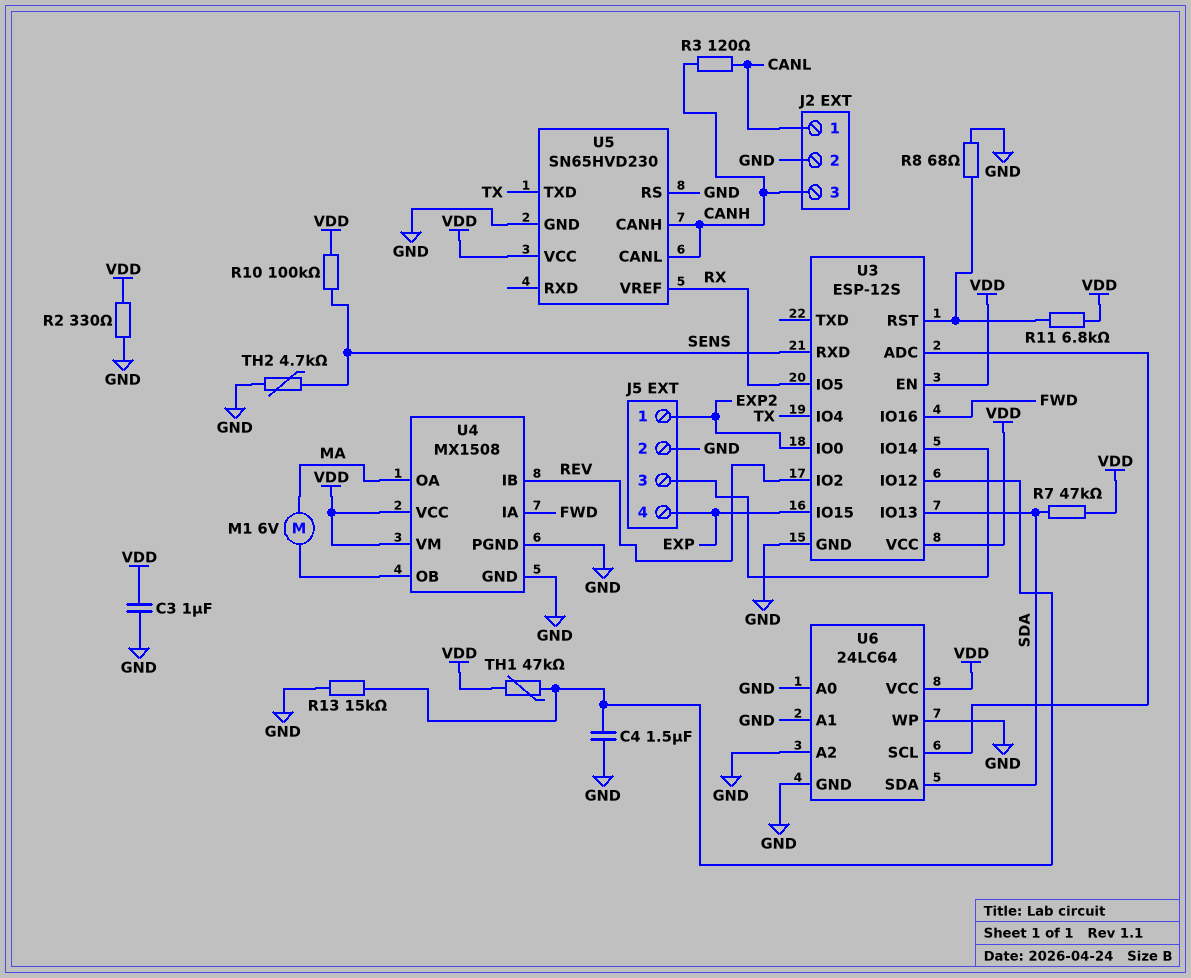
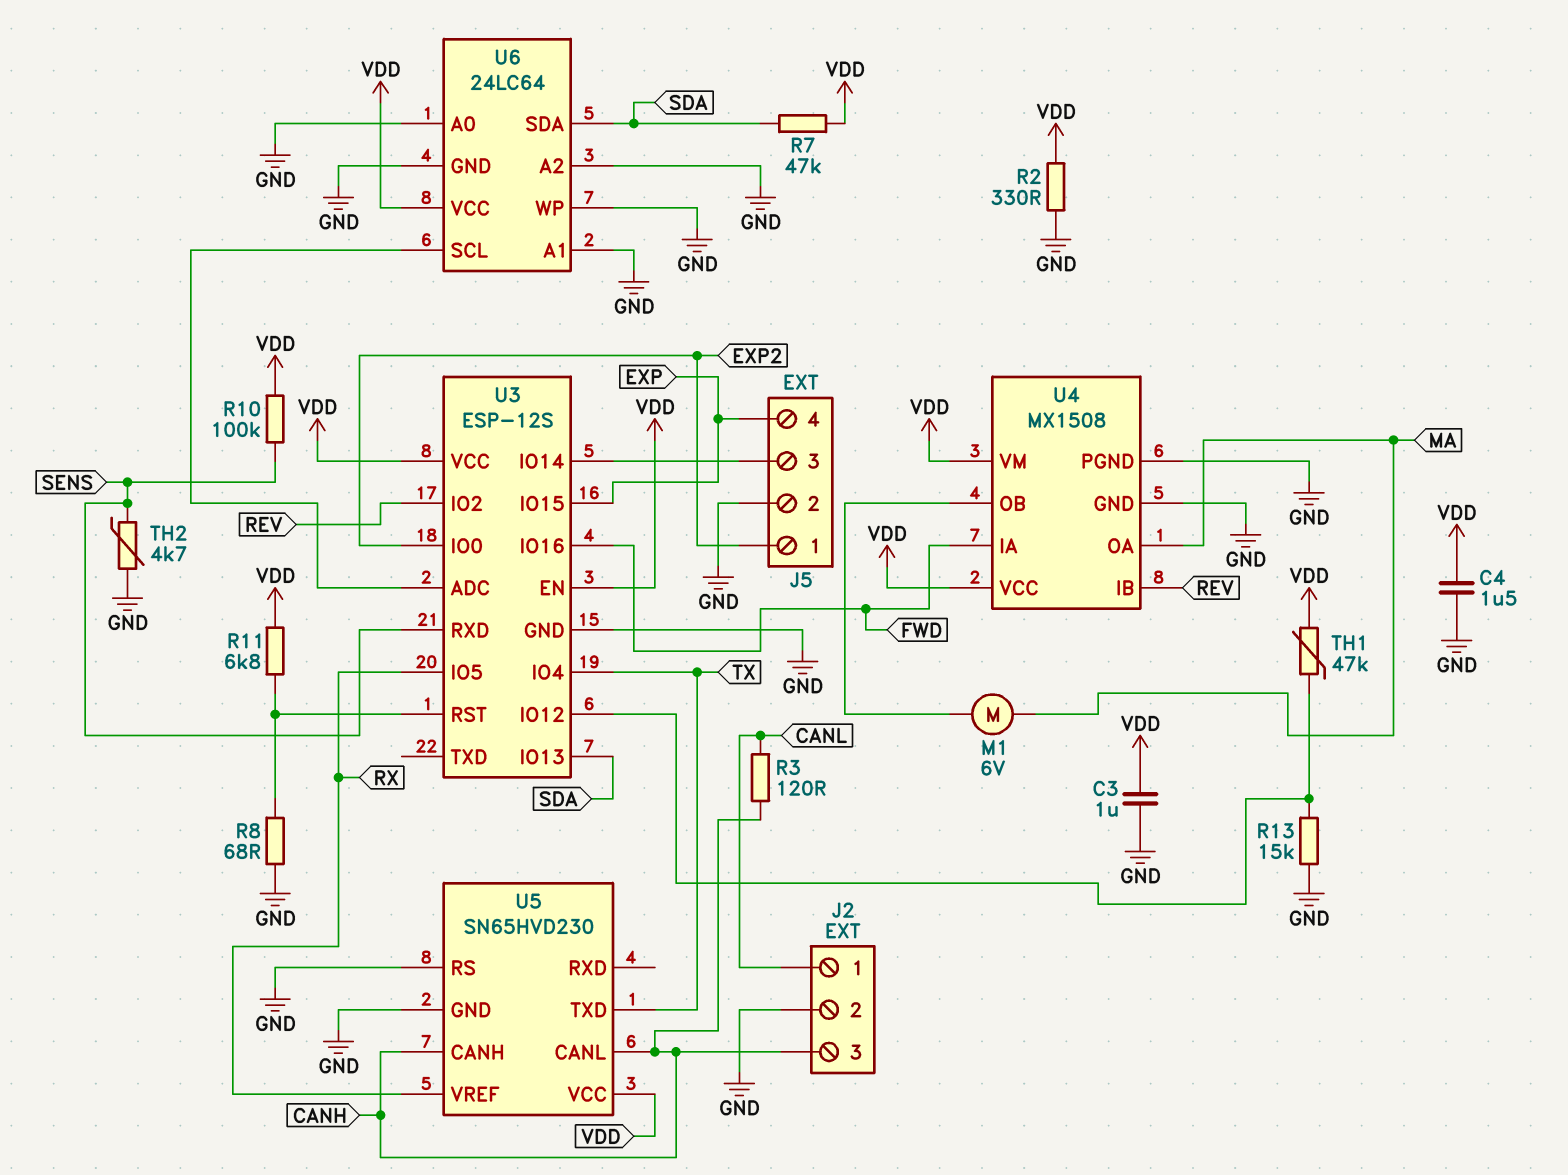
C4: 1.5uF (GND, U3/IO12) -> 1.5uF (GND, VDD)

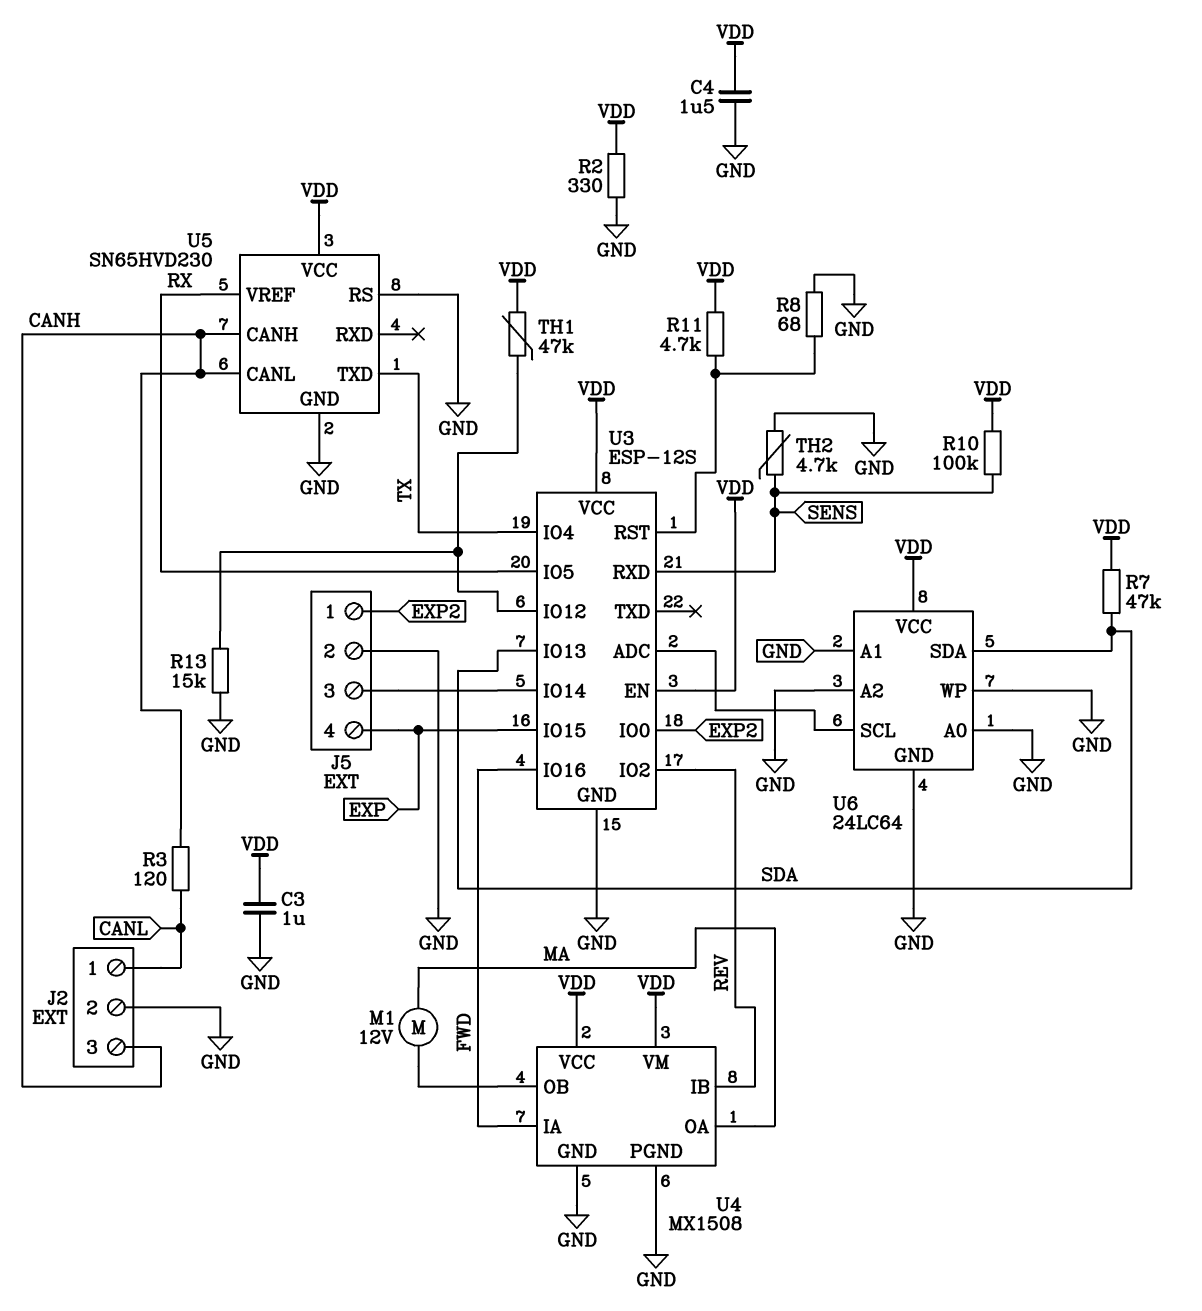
M1: motor 6V (MA, U4/OB) -> motor 12V (MA, U4/OB)
R11: 6.8k (U3/RST, VDD) -> 4.7k (U3/RST, VDD)

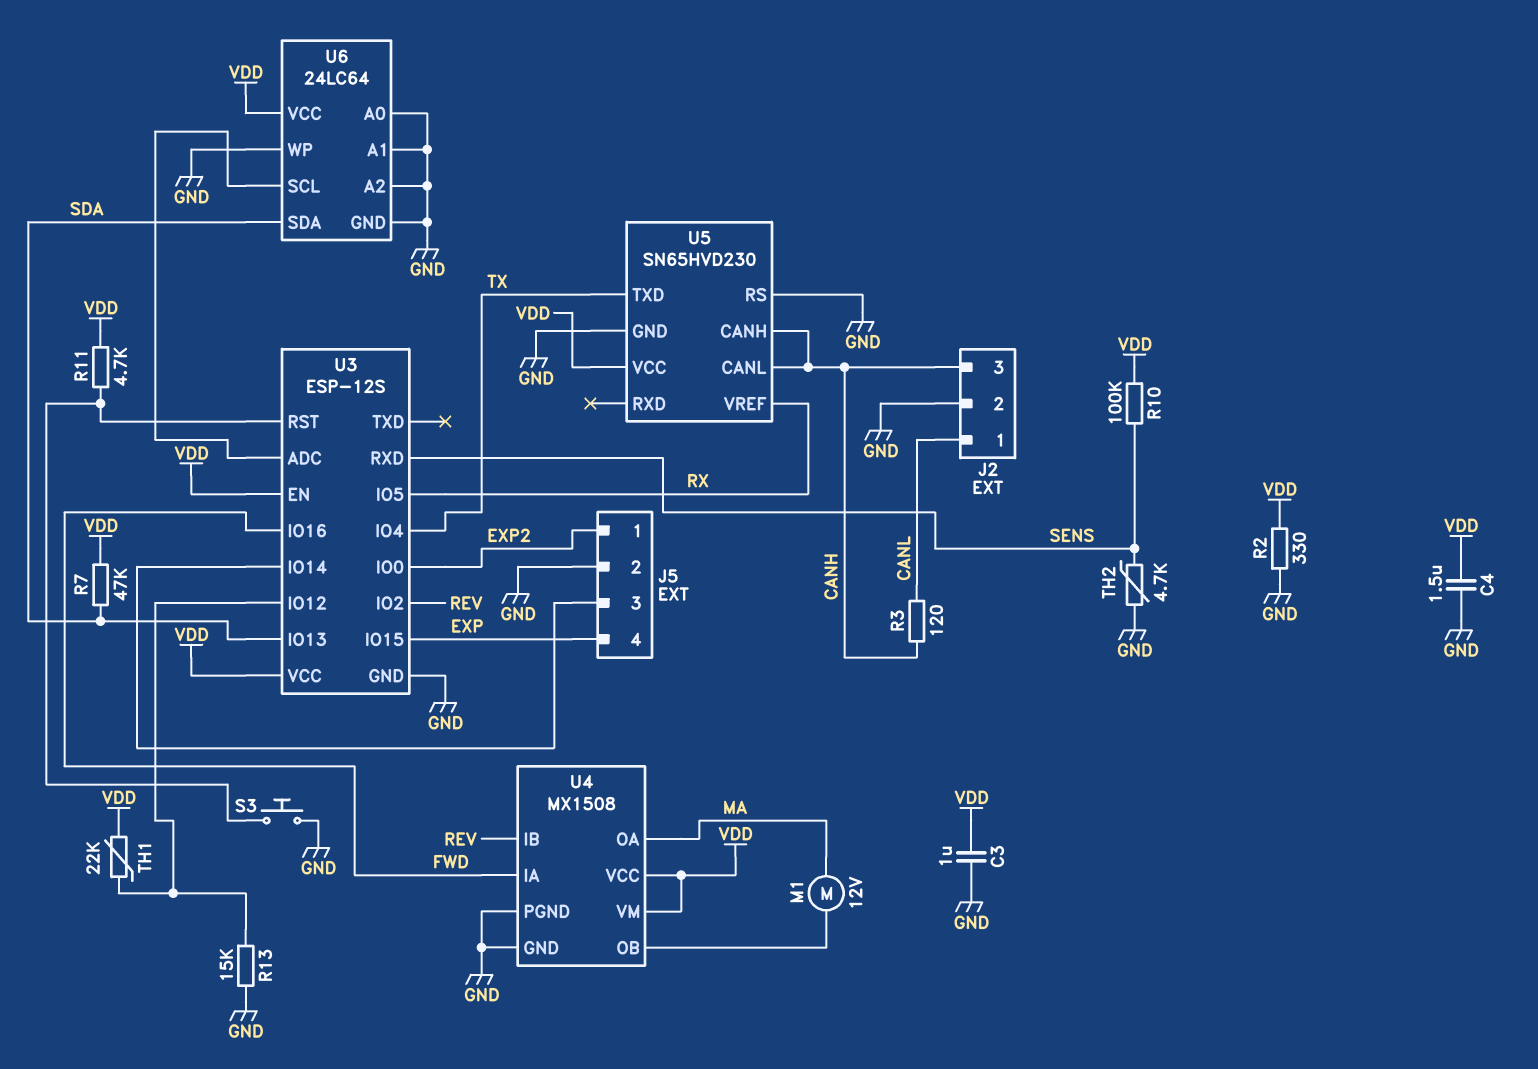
R8: 68 (GND, U3/RST) -> none
S3: none -> button (GND, U3/RST)
TH1: 47k (U3/IO12, VDD) -> 22k (U3/IO12, VDD)

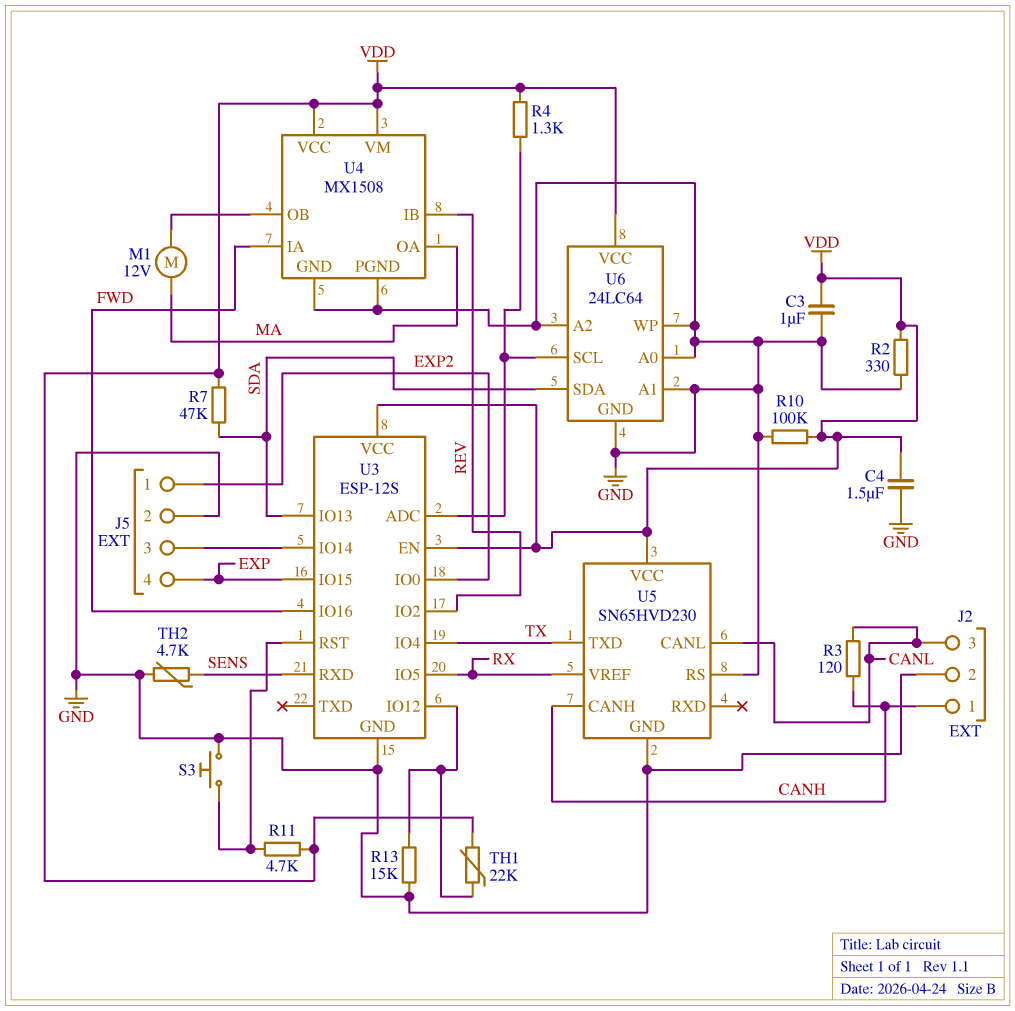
J2 pin 1: CANL -> CANH
J2 pin 3: CANH -> CANL
R4: none -> 1.3k (U3/ADC, VDD)
R10: 100k (SENS, VDD) -> 100k (GND, VDD)
U5 pin CANL: CANH -> CANL

